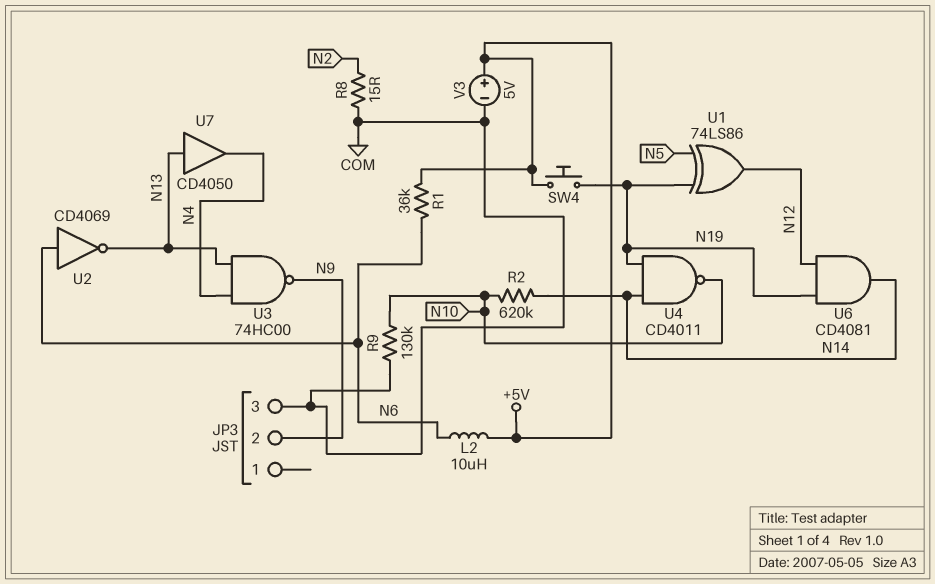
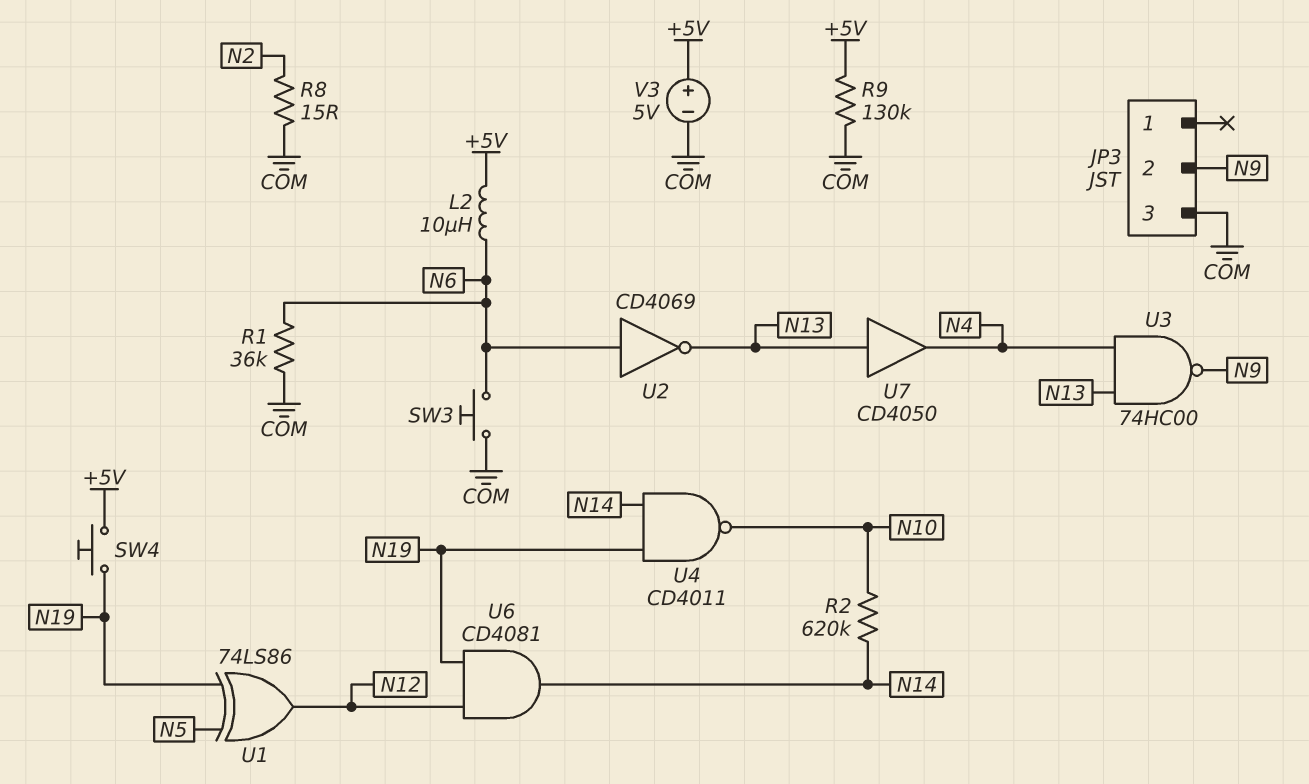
R1: 36k (+5V, N6) -> 36k (COM, N6)
R9: 130k (COM, N10) -> 130k (+5V, COM)
SW3: none -> button (COM, N6)

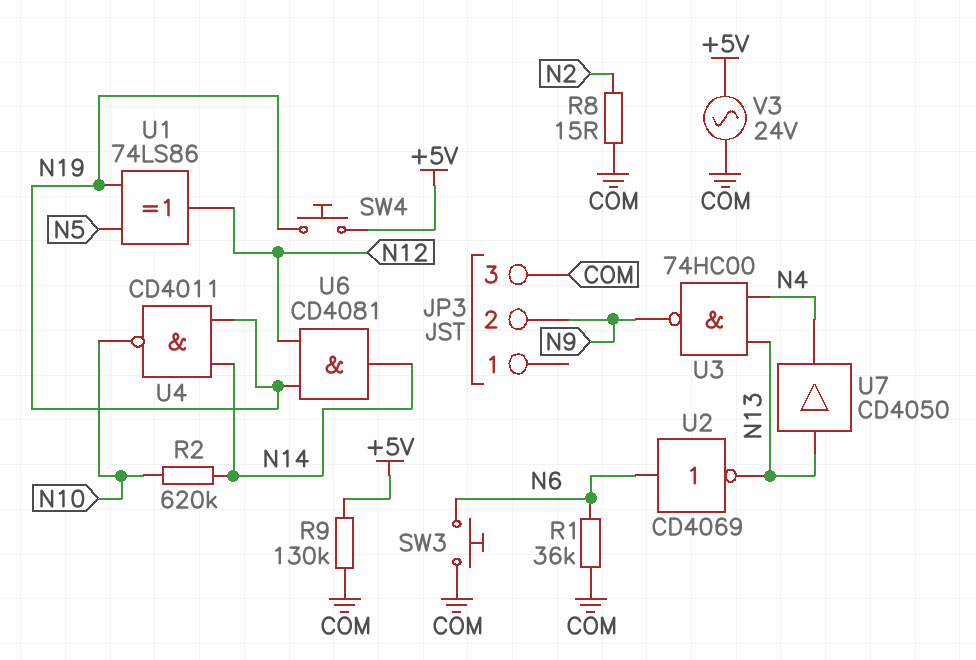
L2: 10uH (+5V, N6) -> none
V3: 5V (plus +5V, minus COM) -> AC 24V (+5V, COM)

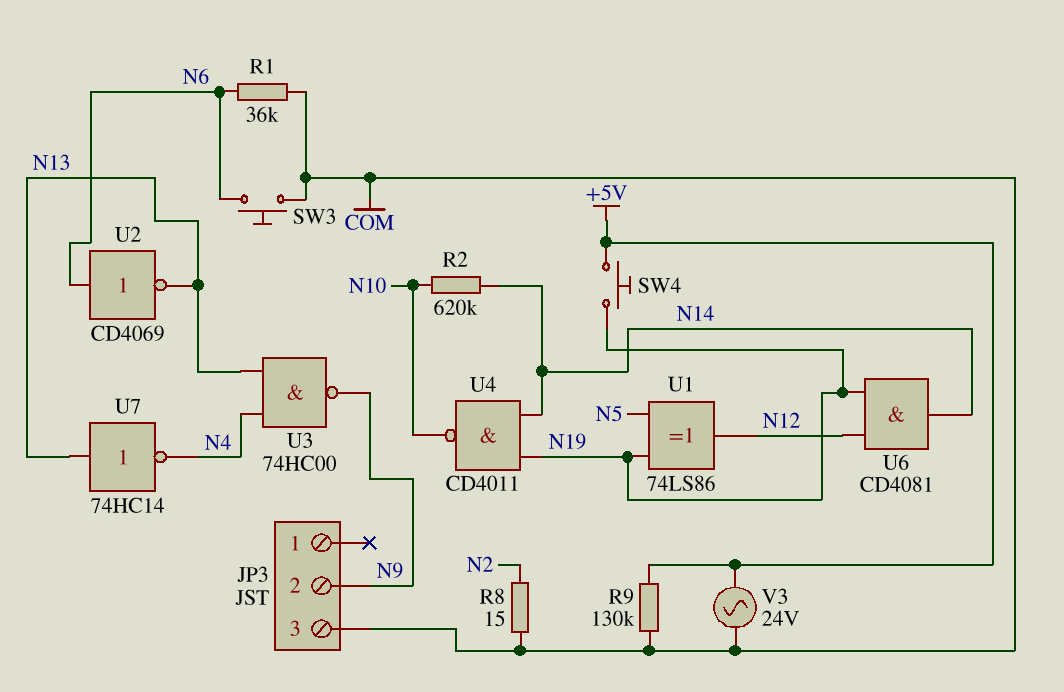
U7: buffer CD4050 (in N13, out N4) -> NOT 74HC14 (in N13, out N4)

